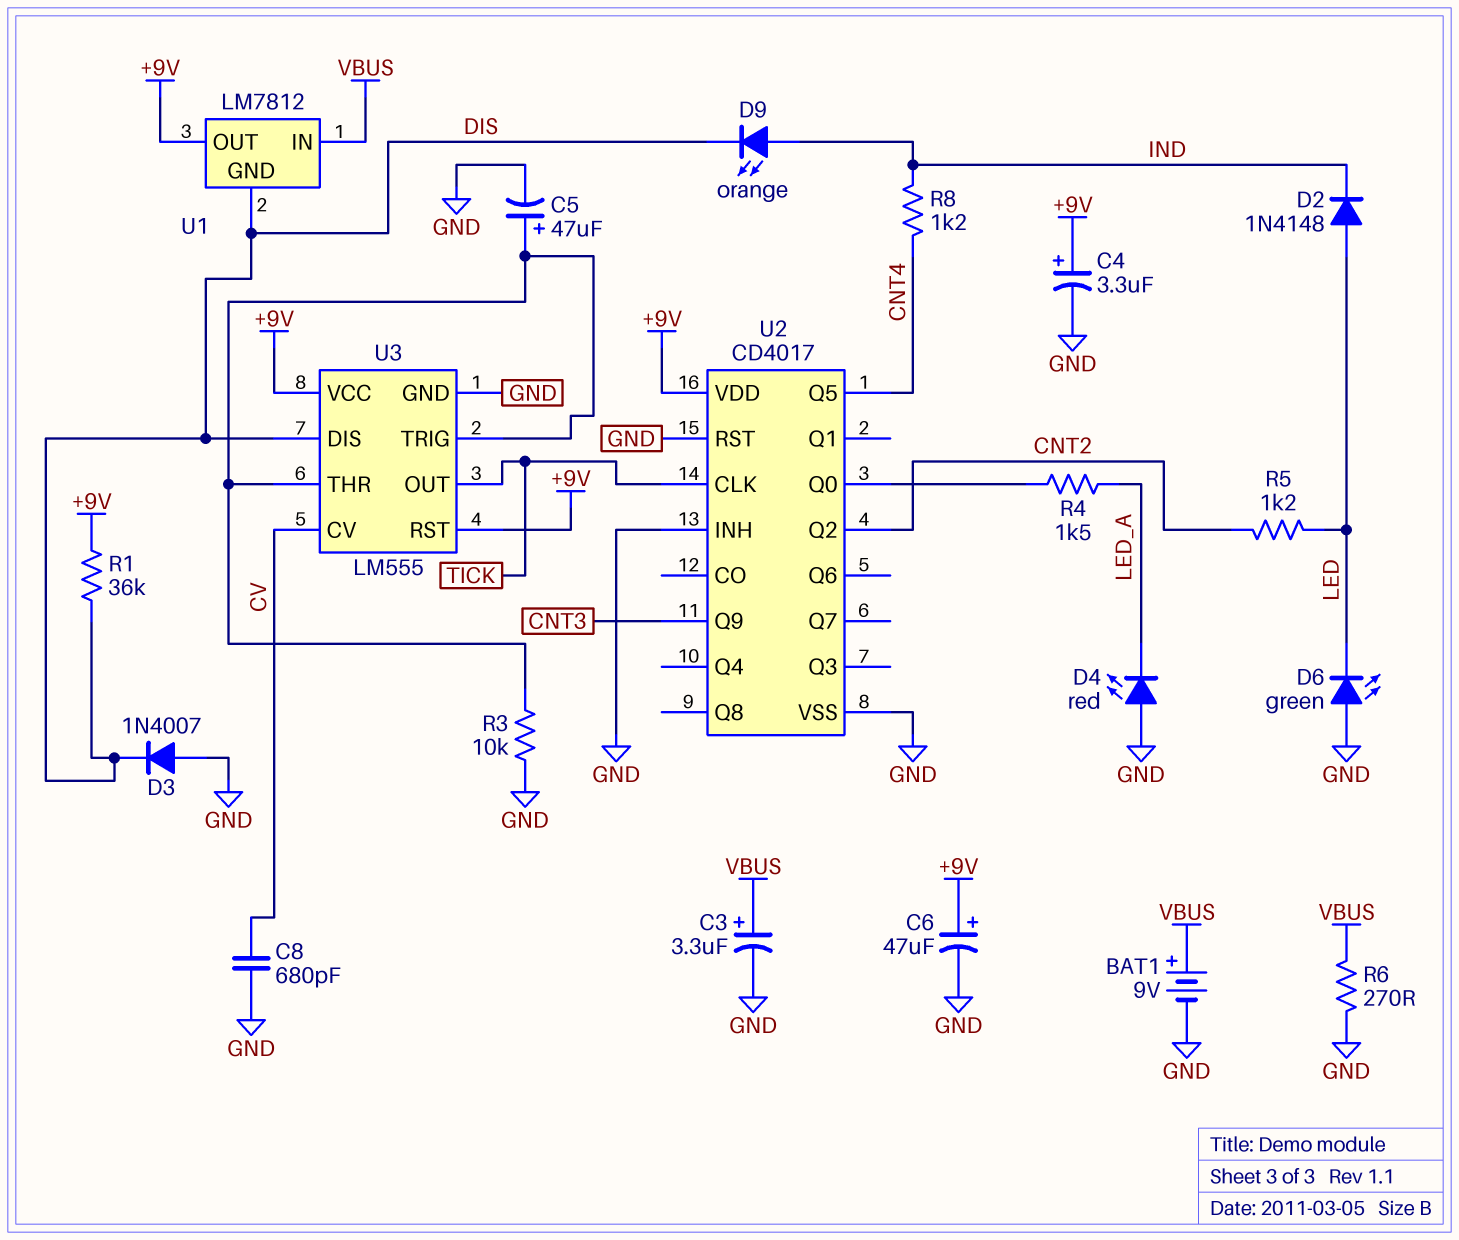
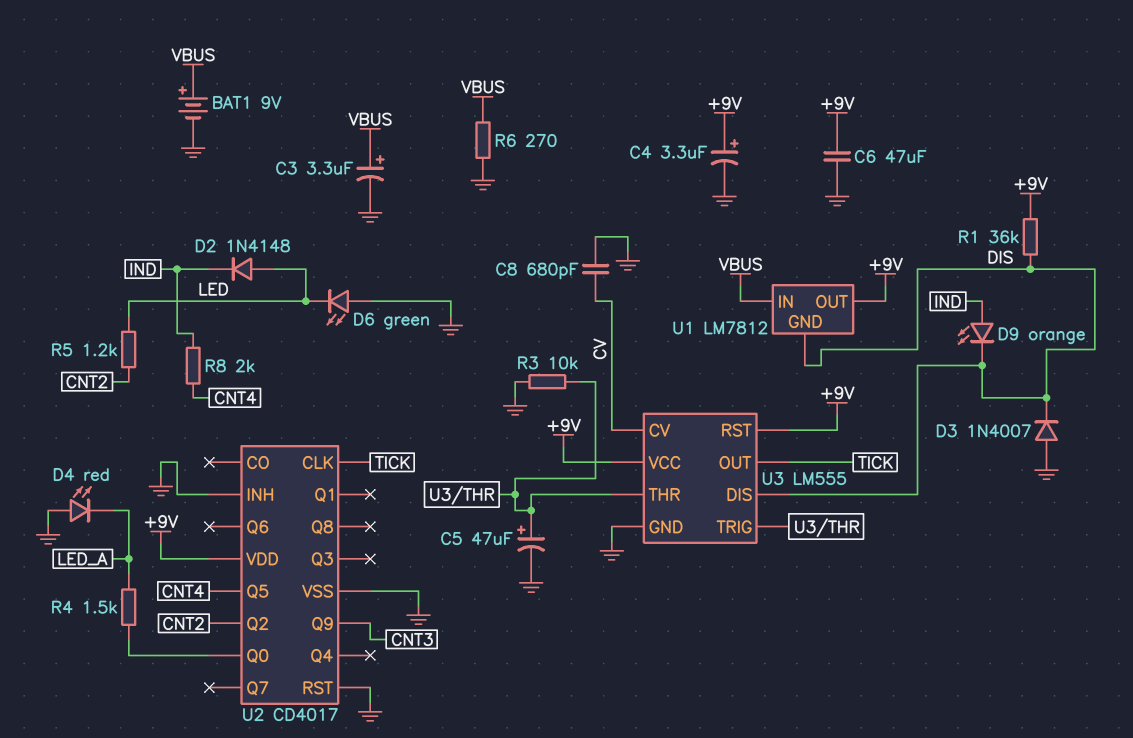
C6: 47uF (plus +9V, minus GND) -> 47uF (+9V, GND)
R8: 1.2k (CNT4, IND) -> 2k (CNT4, IND)

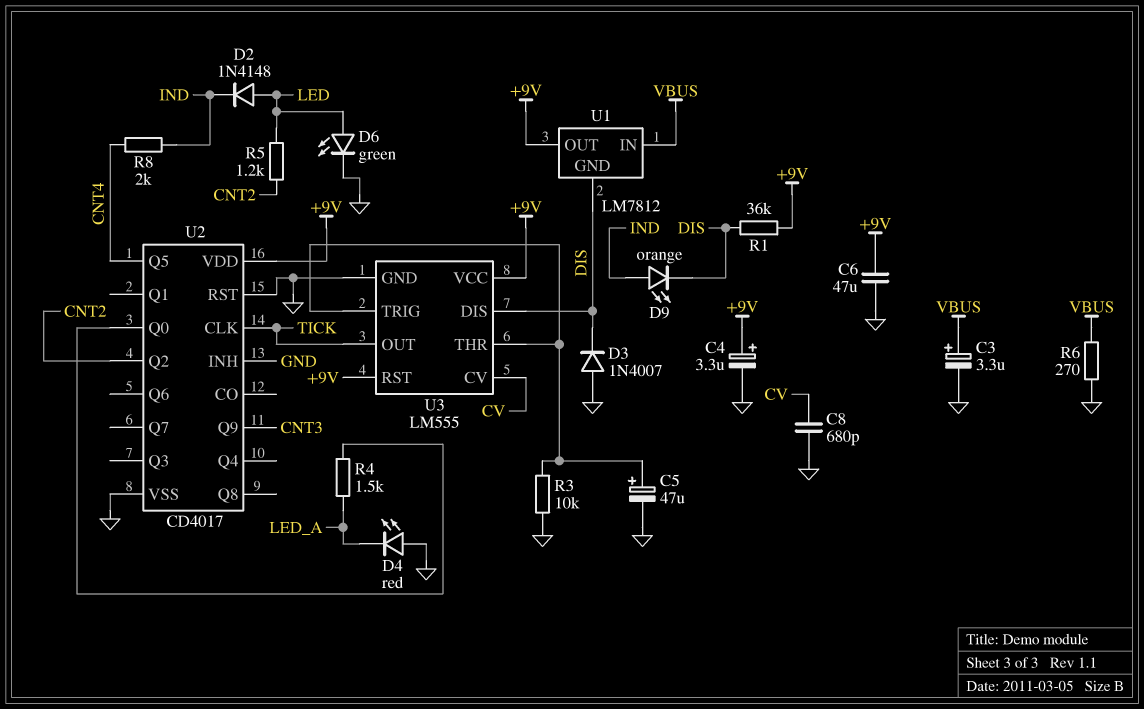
BAT1: 9V (plus VBUS, minus GND) -> none
D6: LED green (A GND, K LED) -> LED green (A LED, K GND)

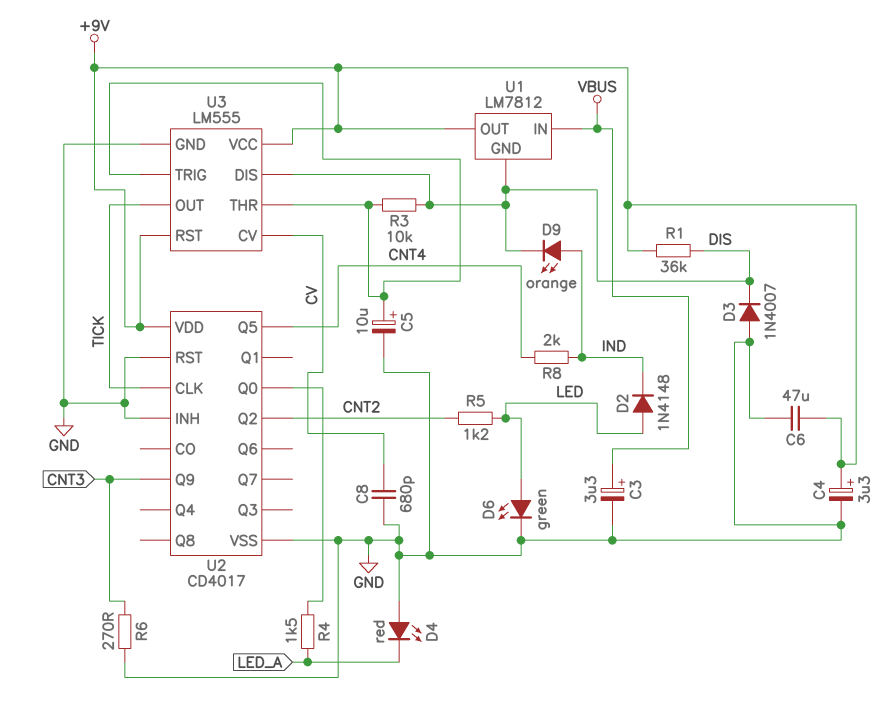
C5: 47uF (plus U3/THR, minus GND) -> 10uF (plus U3/THR, minus GND)
R3: 10k (GND, U3/THR) -> 10k (DIS, U3/THR)
R6: 270 (GND, VBUS) -> 270 (CNT3, GND)

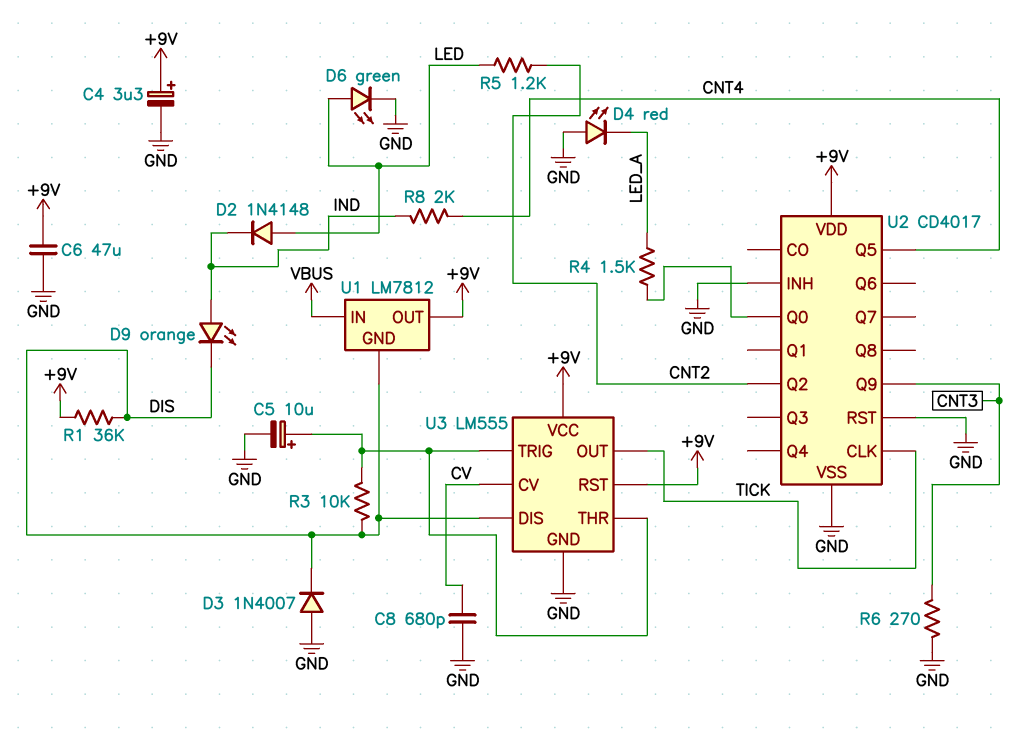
C3: 3.3uF (plus VBUS, minus GND) -> none

